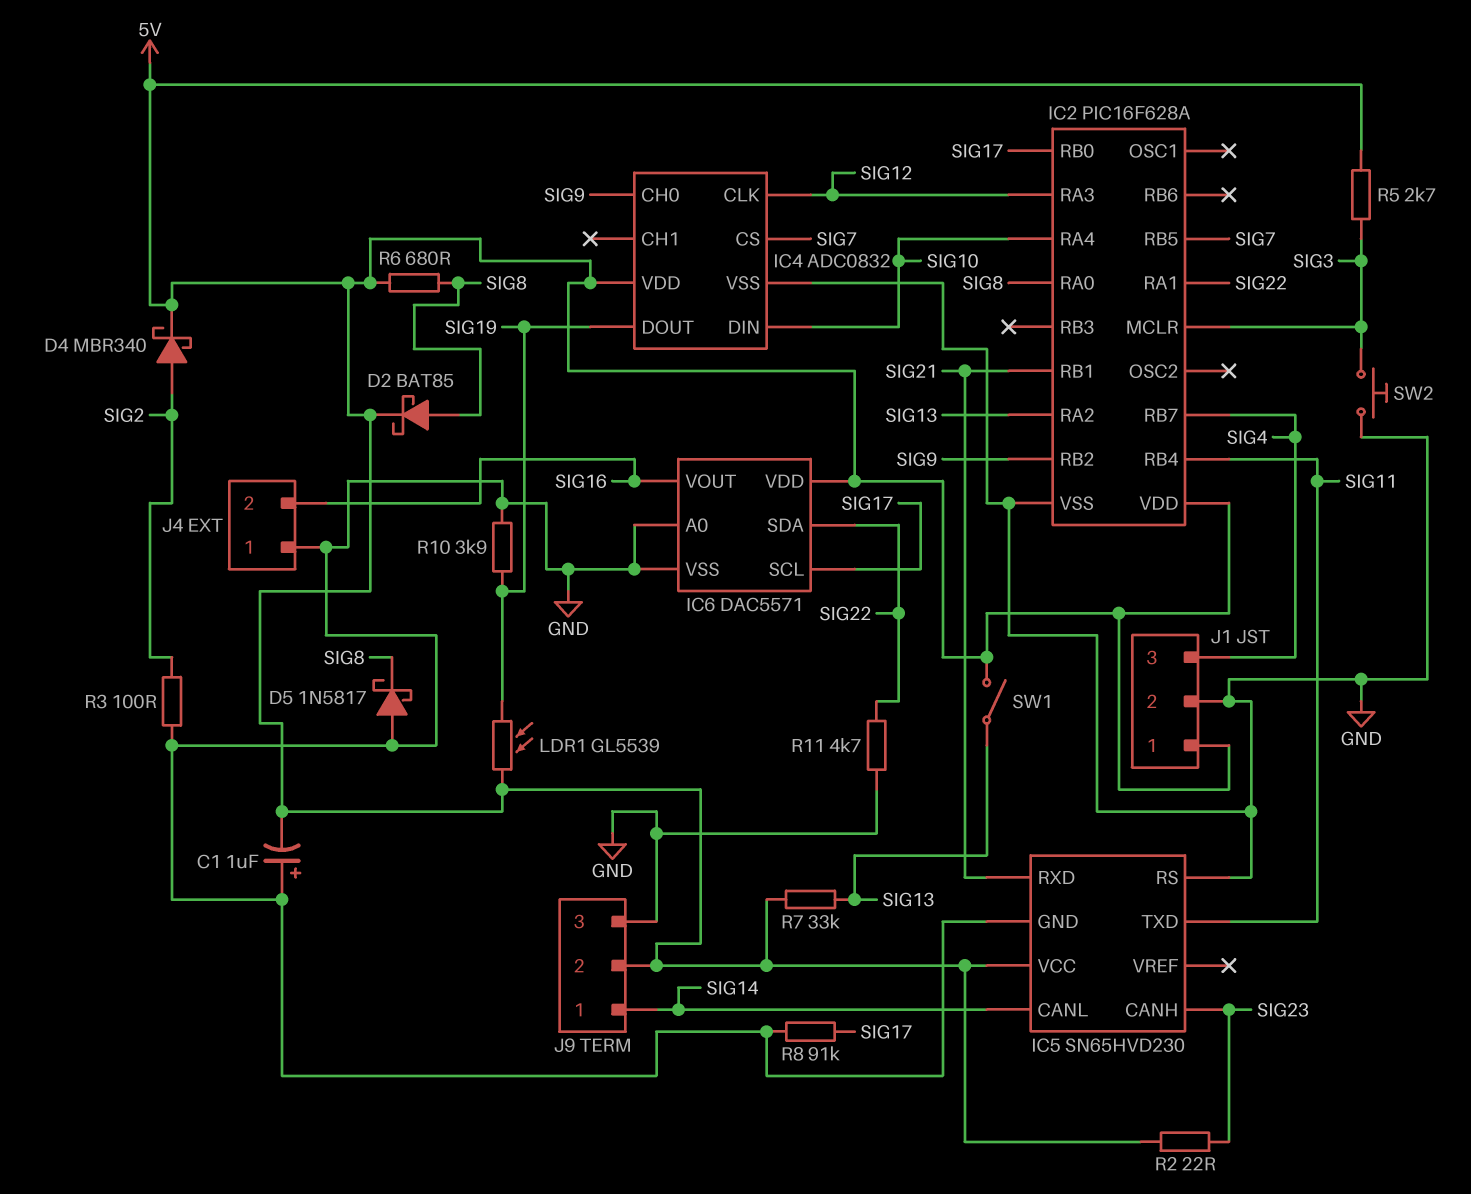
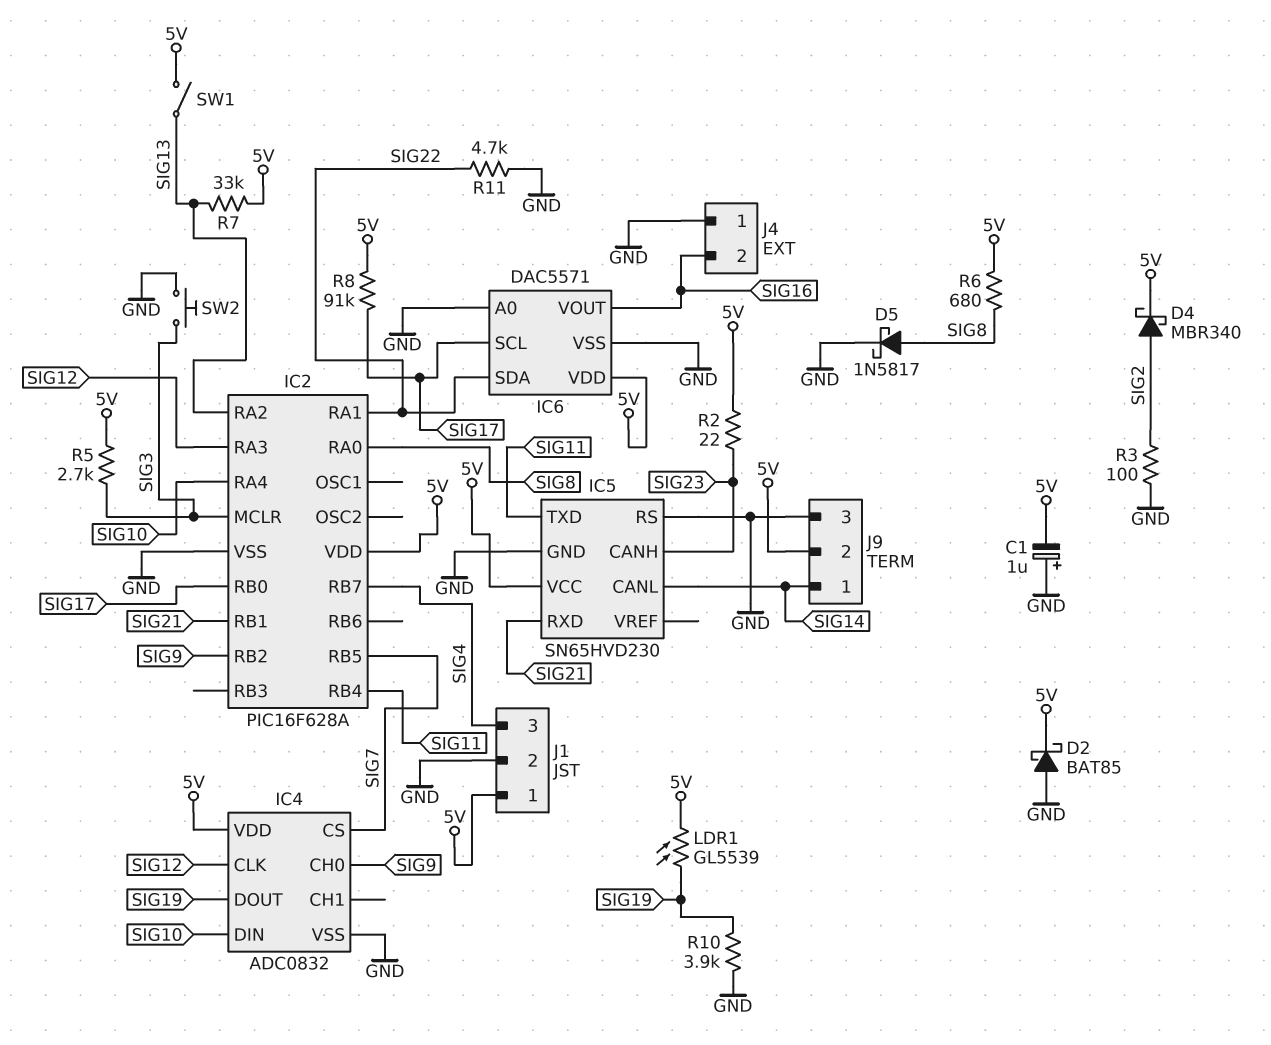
D2: schottky BAT85 (A SIG8, K 5V) -> schottky BAT85 (A GND, K 5V)
D5: schottky 1N5817 (A GND, K SIG8) -> schottky 1N5817 (A SIG8, K GND)
R8: 91k (GND, SIG17) -> 91k (5V, SIG17)

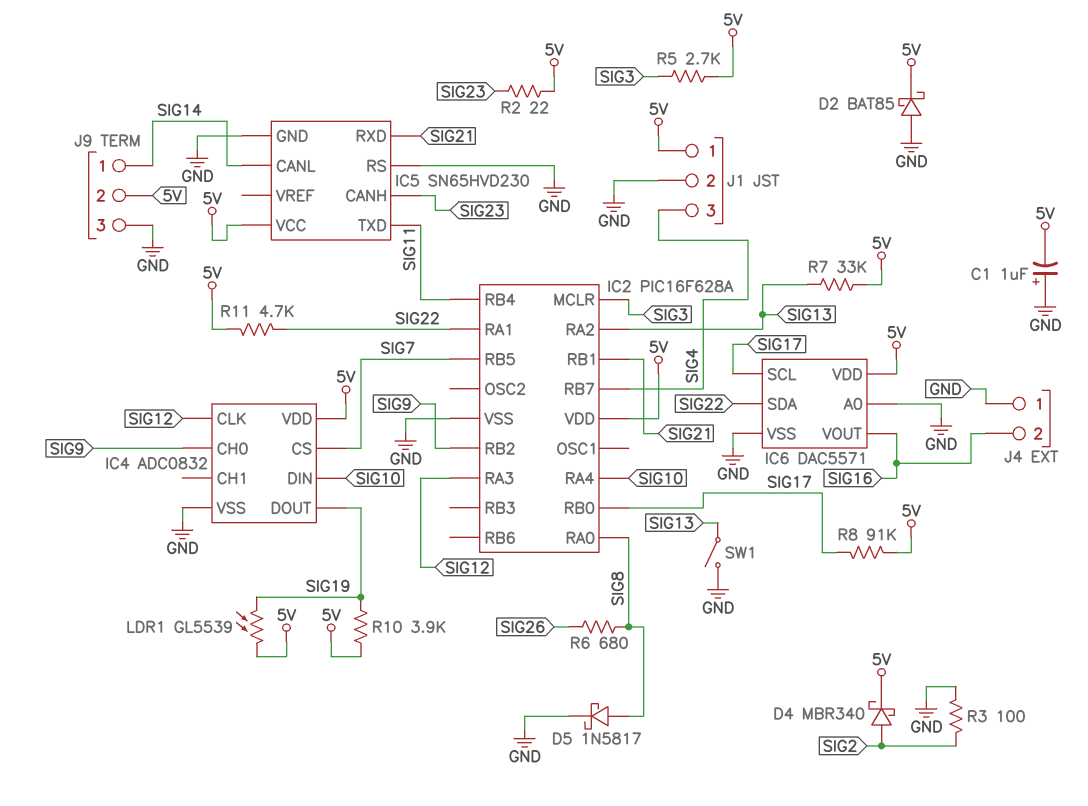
R6: 680 (5V, SIG8) -> 680 (SIG8, SIG26)
R10: 3.9k (GND, SIG19) -> 3.9k (5V, SIG19)
R11: 4.7k (GND, SIG22) -> 4.7k (5V, SIG22)
SW1: switch (5V, SIG13) -> switch (GND, SIG13)
SW2: button (GND, SIG3) -> none

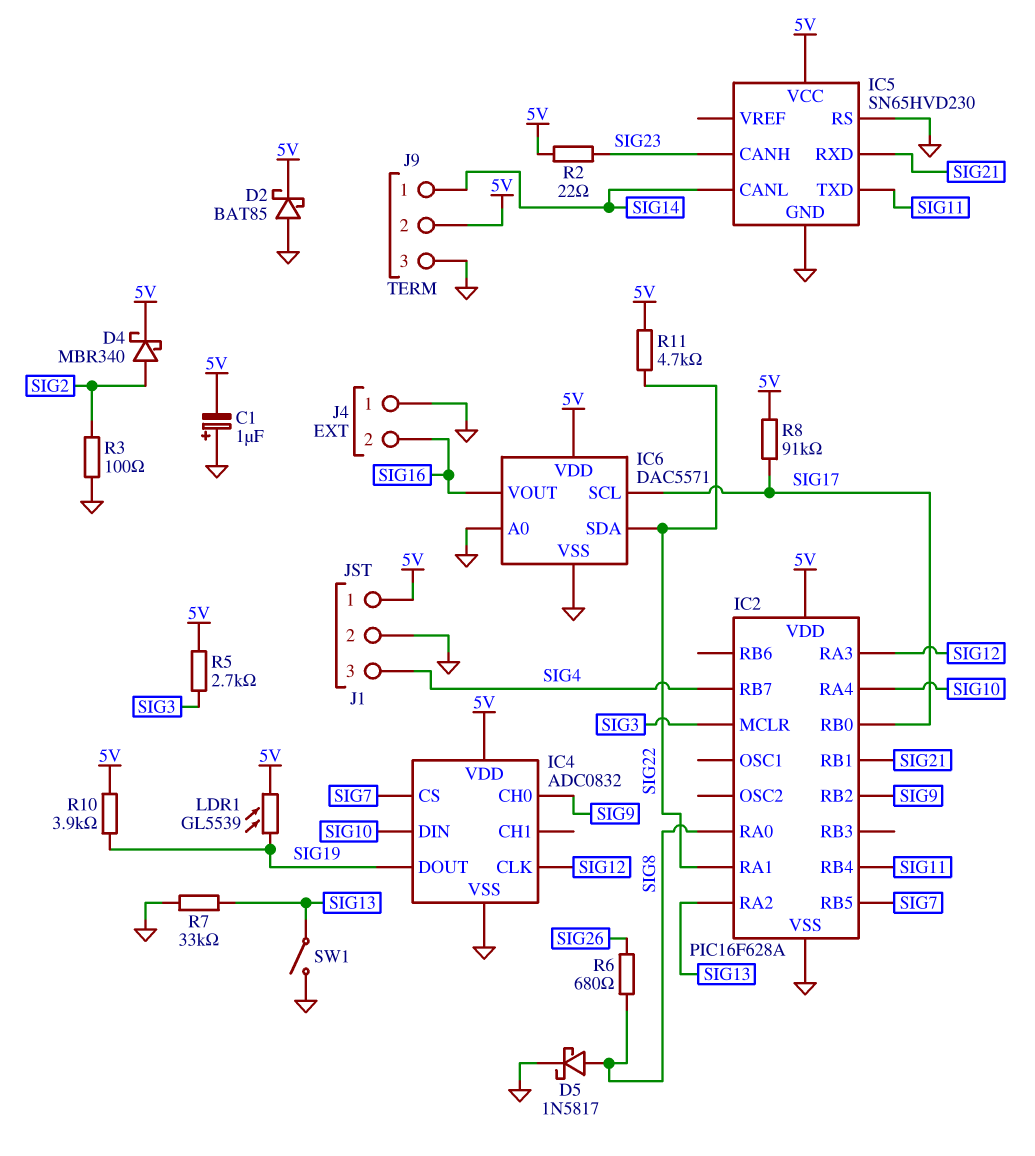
R7: 33k (5V, SIG13) -> 33k (GND, SIG13)

